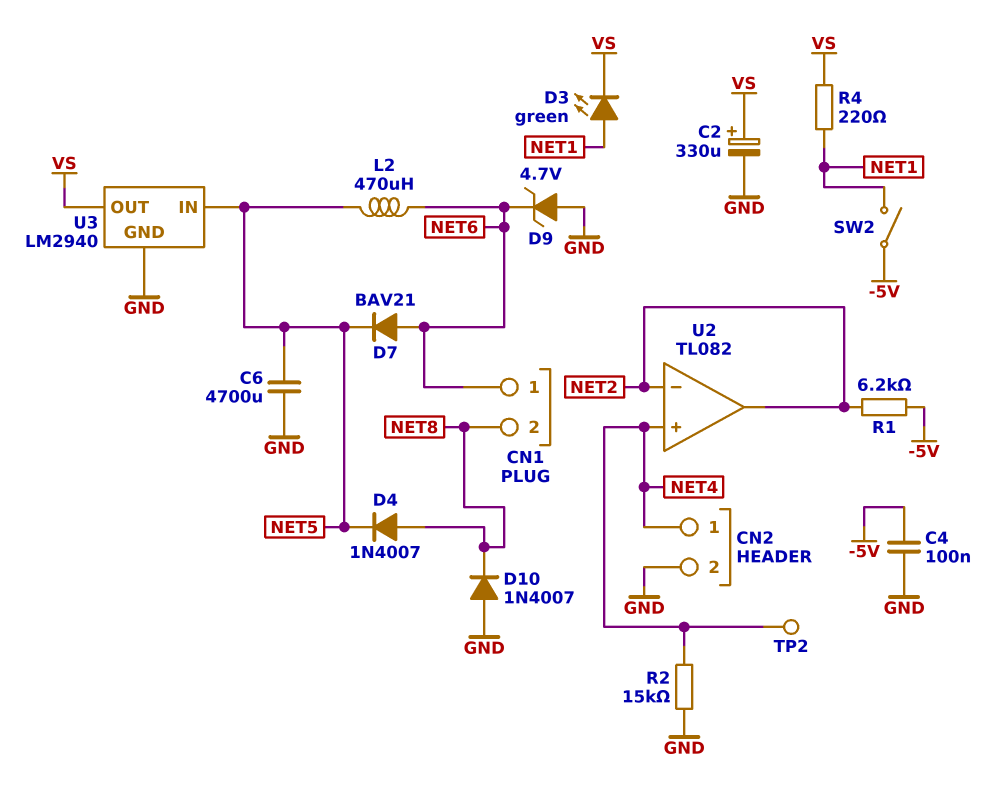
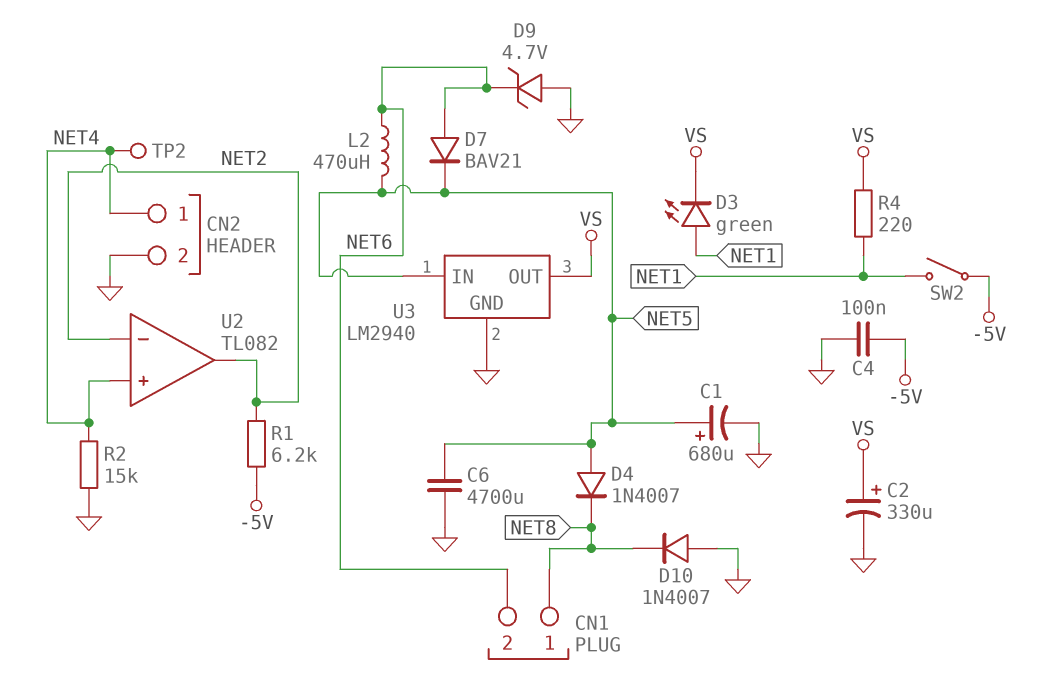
C1: none -> 680uF (plus NET5, minus GND)
CN1 pin 1: NET6 -> NET8
CN1 pin 2: NET8 -> NET6
D4: diode 1N4007 (A NET8, K NET5) -> diode 1N4007 (A NET5, K NET8)

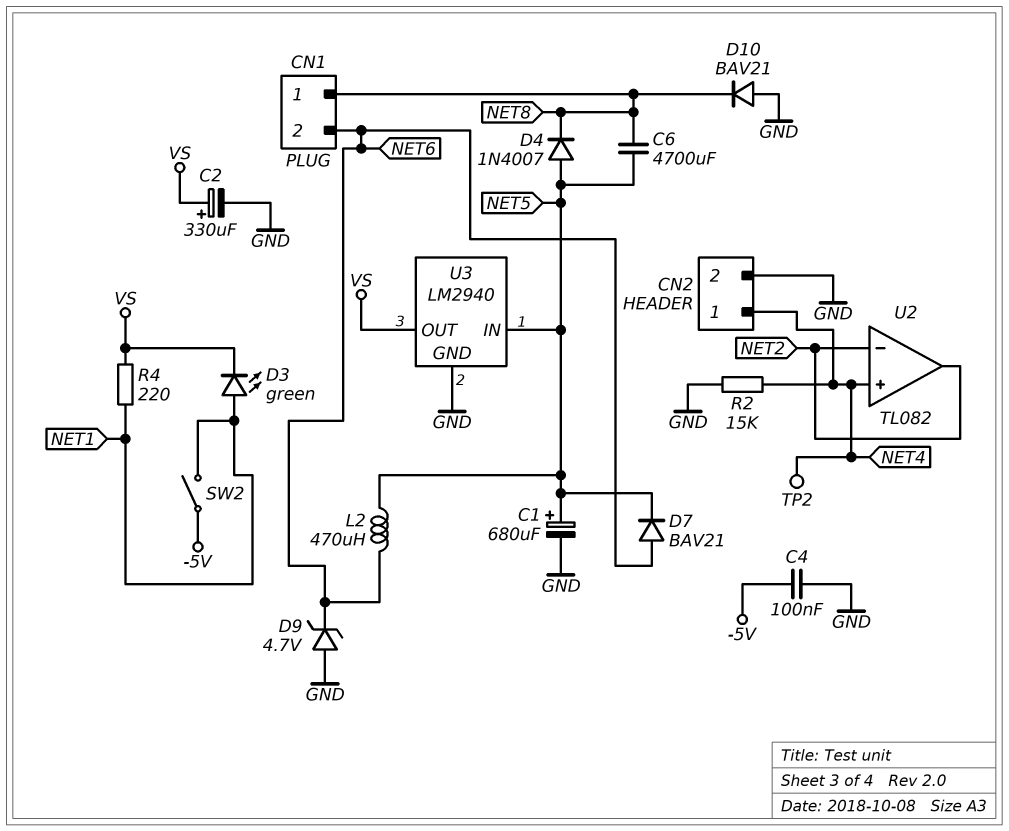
C6: 4700uF (GND, NET5) -> 4700uF (NET5, NET8)
D10: diode 1N4007 (A GND, K NET8) -> diode BAV21 (A GND, K NET8)
R1: 6.2k (-5V, NET2) -> none

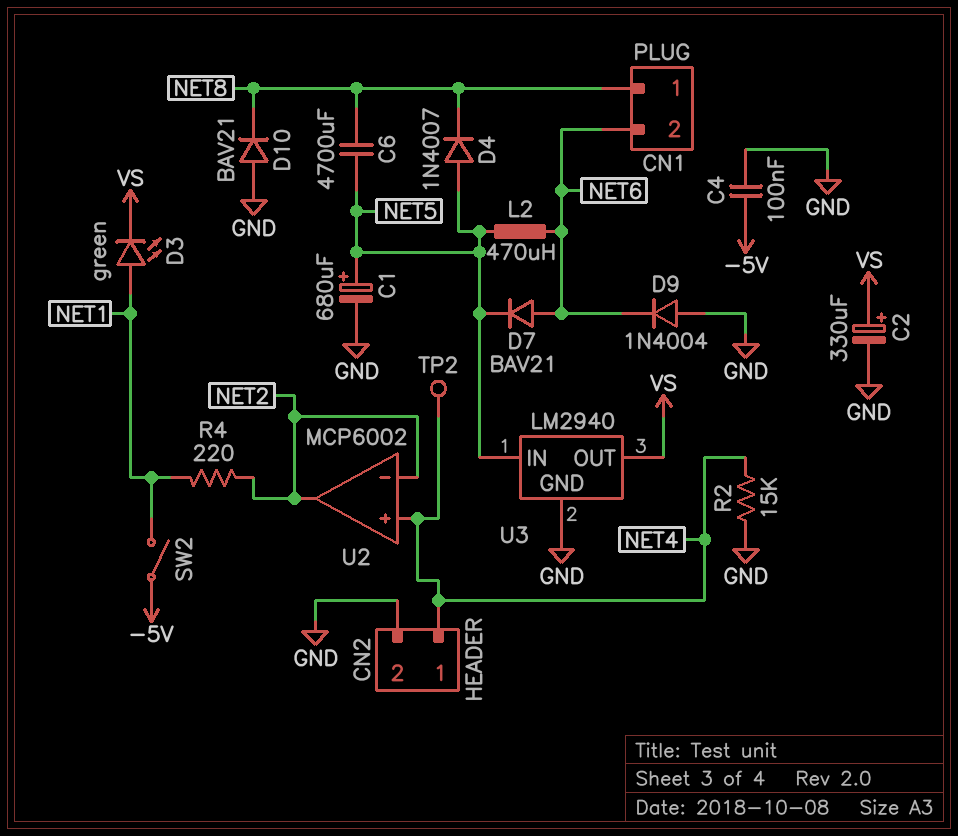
D9: zener 4.7V (A GND, K NET6) -> diode 1N4004 (A GND, K NET6)
R4: 220 (NET1, VS) -> 220 (NET1, NET2)
U2: TL082 -> MCP6002

